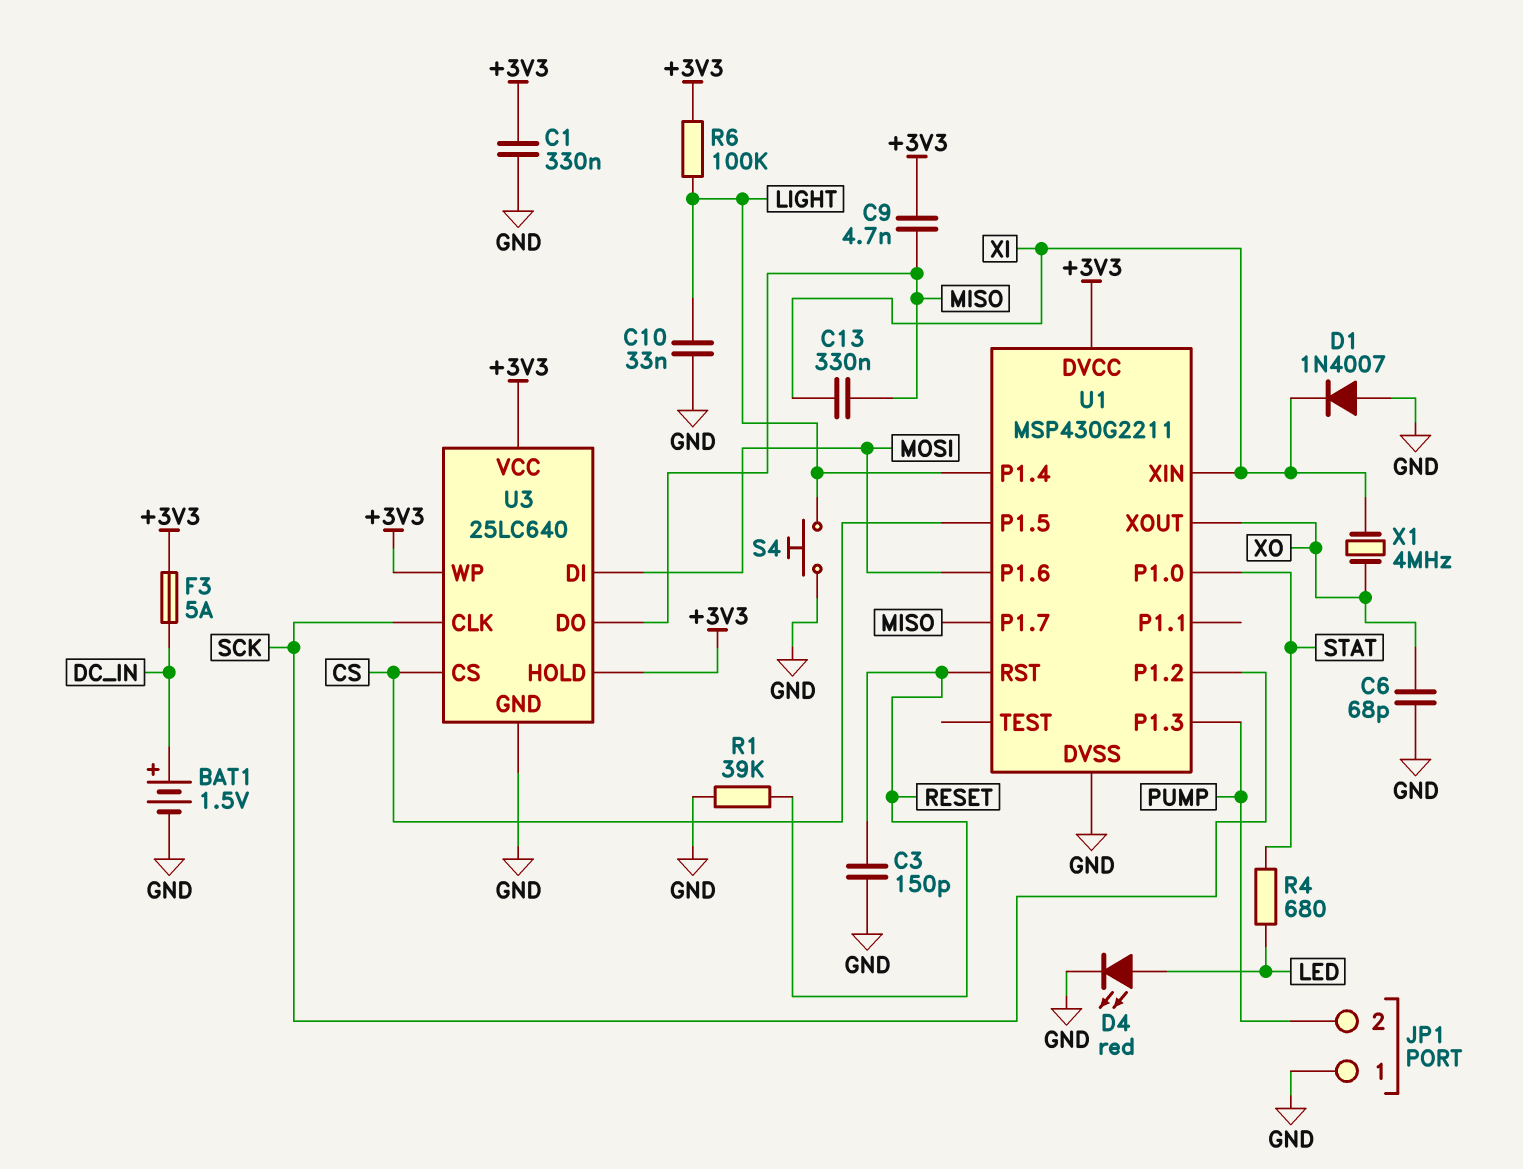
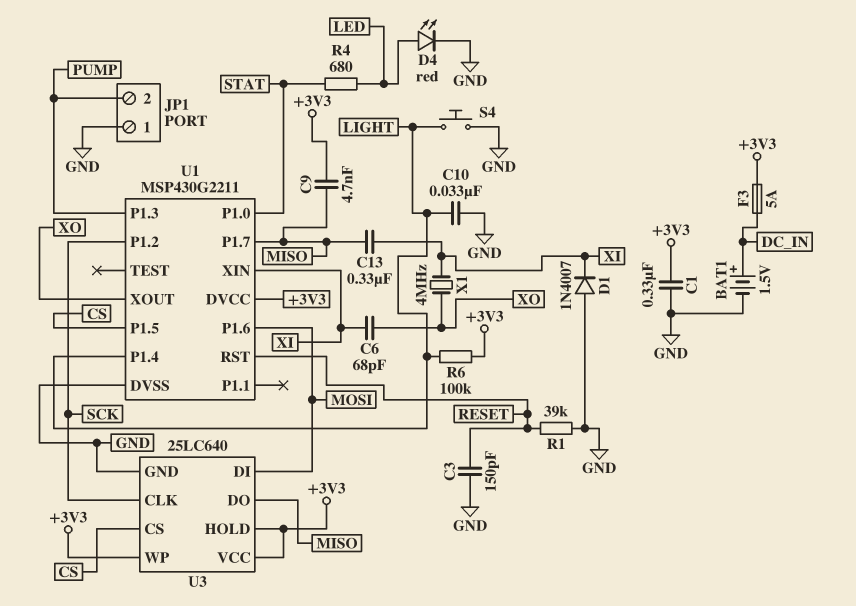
C6: 68pF (GND, XO) -> 68pF (XI, XO)

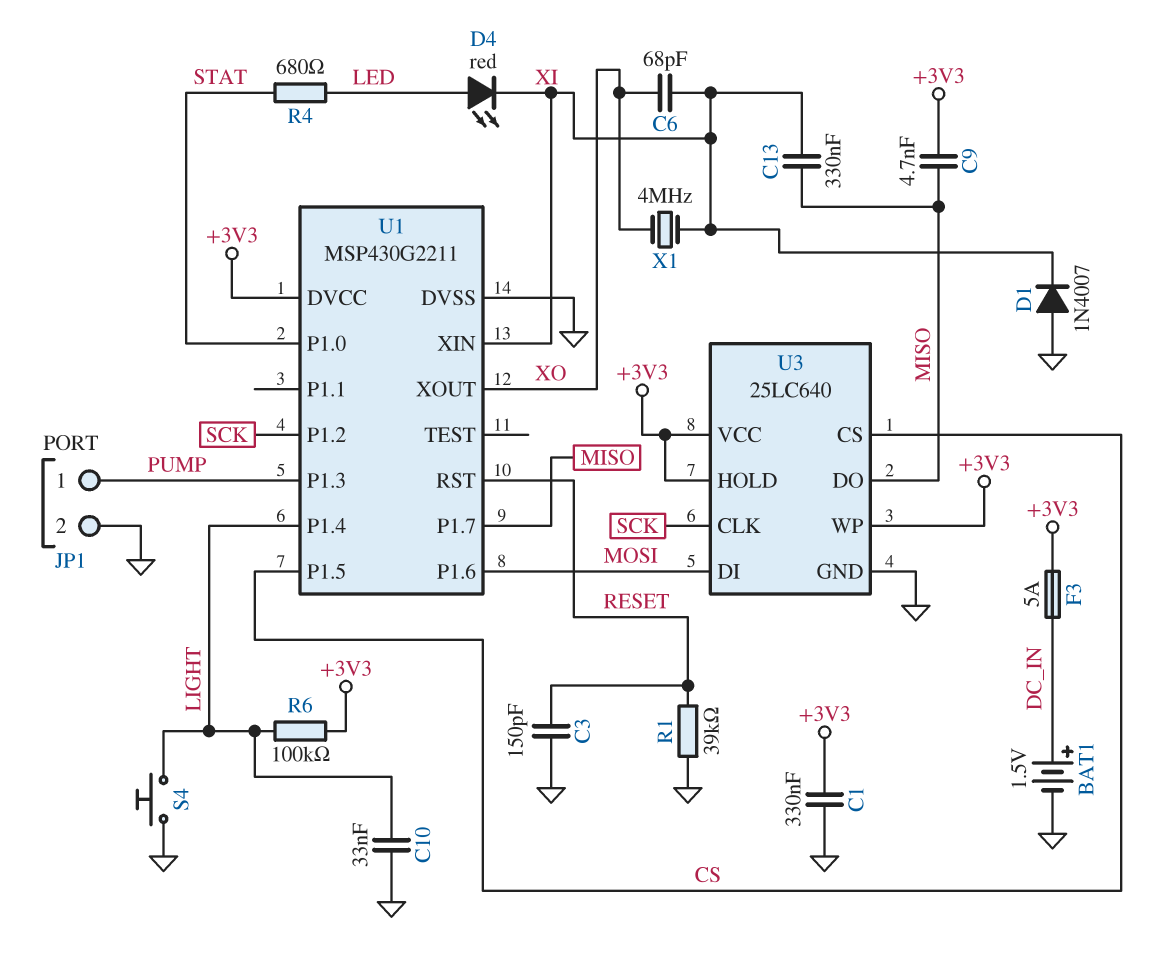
D4: LED red (A LED, K GND) -> LED red (A LED, K XI)
JP1 pin 1: GND -> PUMP
JP1 pin 2: PUMP -> GND

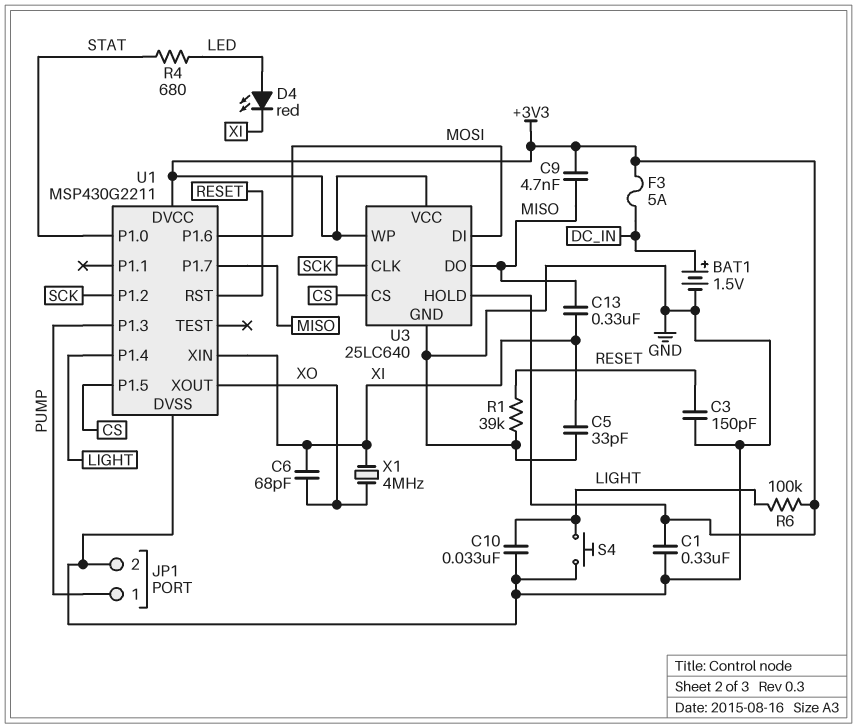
C5: none -> 33pF (GND, XI)
D1: diode 1N4007 (A GND, K XI) -> none

